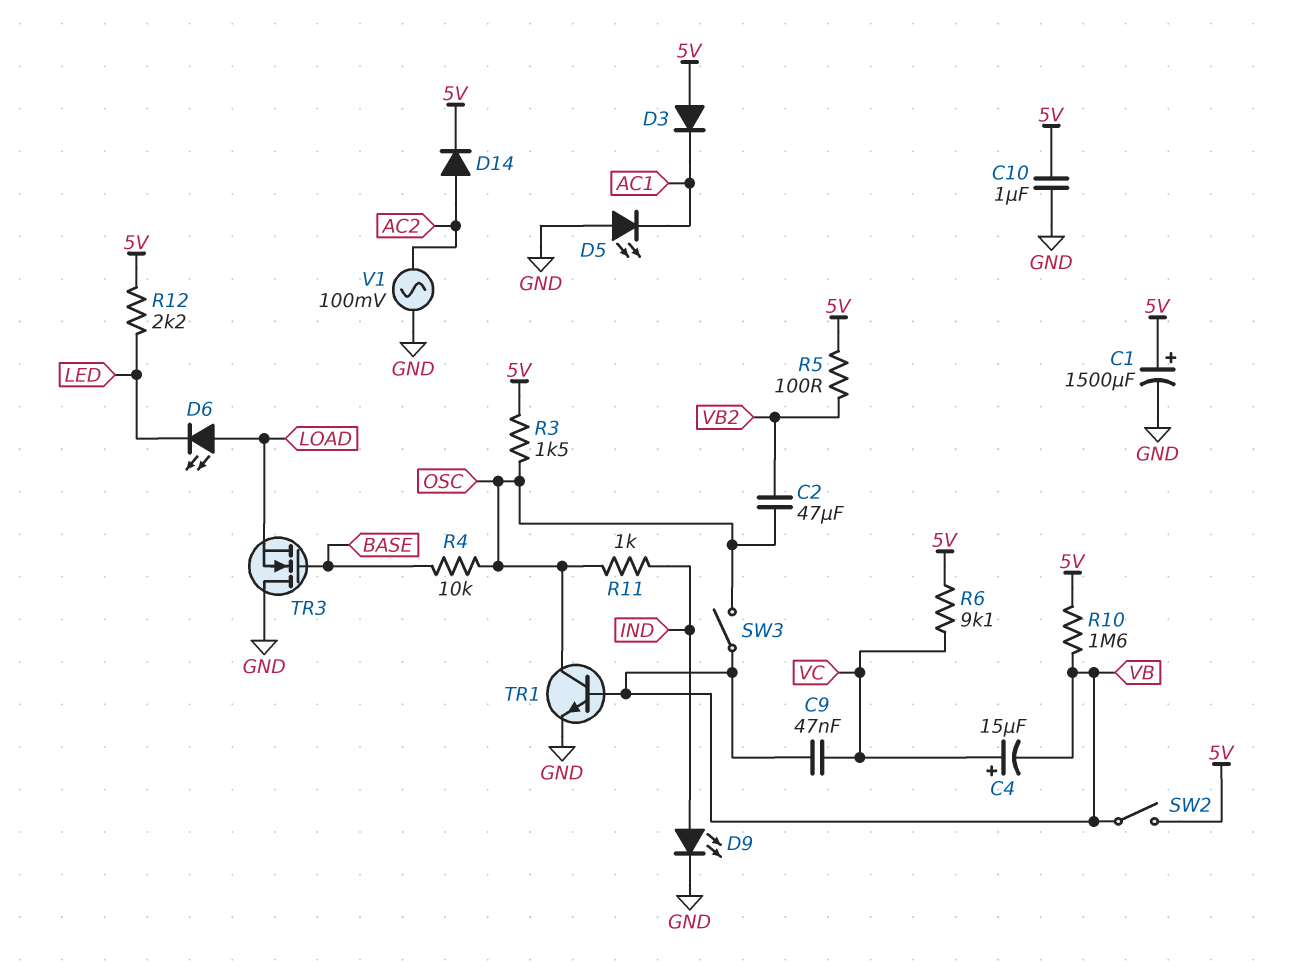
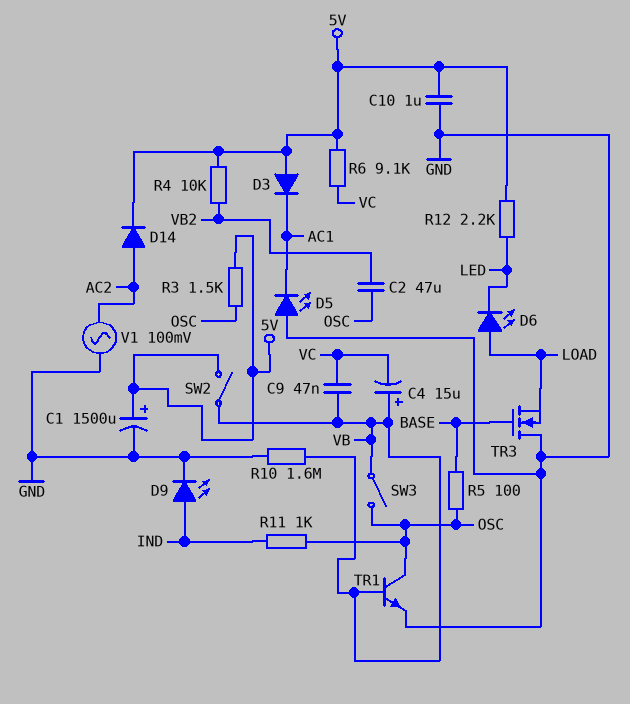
C4: 15uF (plus VC, minus VB) -> 15uF (plus VB, minus VC)
R4: 10k (BASE, OSC) -> 10k (5V, VB2)
R5: 100 (5V, VB2) -> 100 (BASE, OSC)
R10: 1.6M (5V, VB) -> 1.6M (GND, VB)

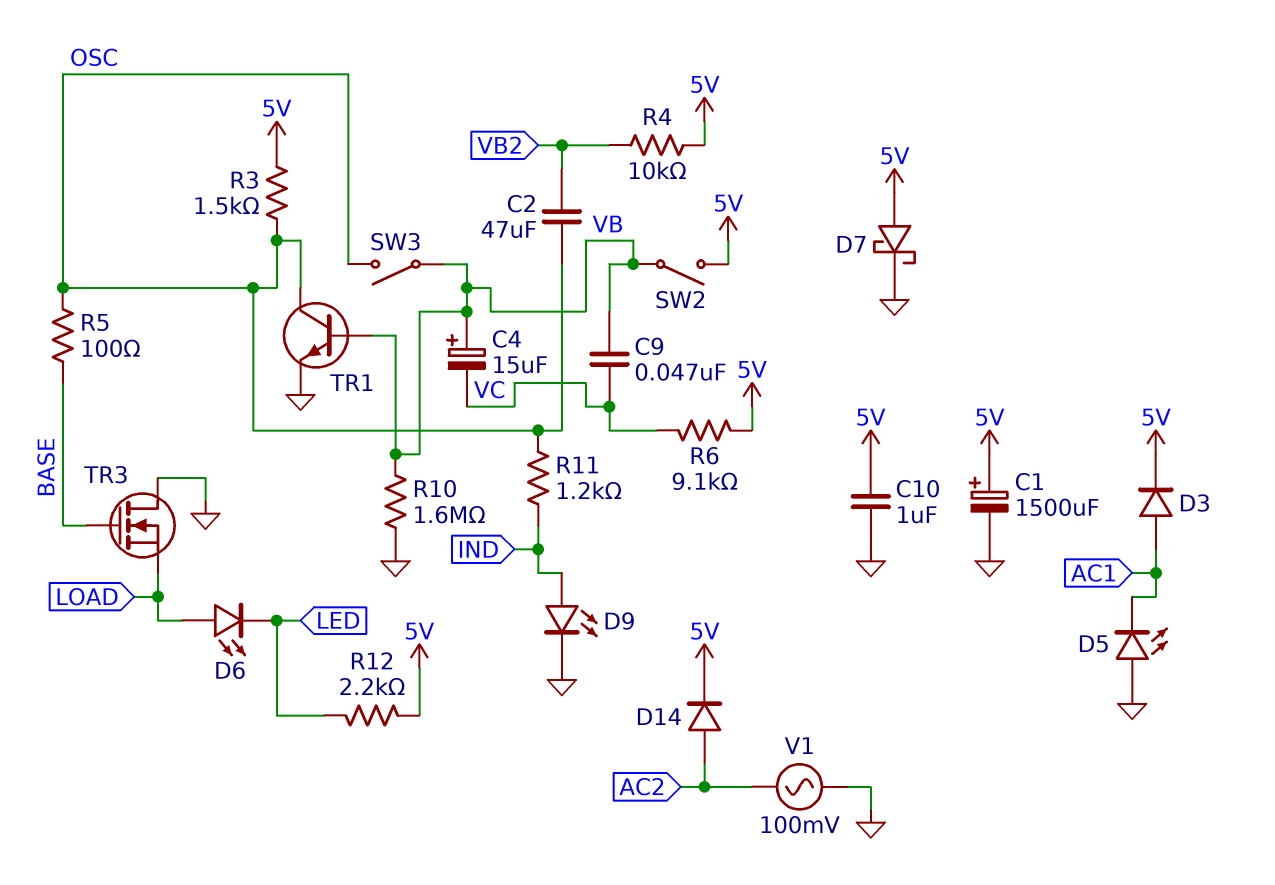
D3: diode (A 5V, K AC1) -> diode (A AC1, K 5V)
D7: none -> schottky (A 5V, K GND)
R11: 1k (IND, OSC) -> 1.2k (IND, OSC)

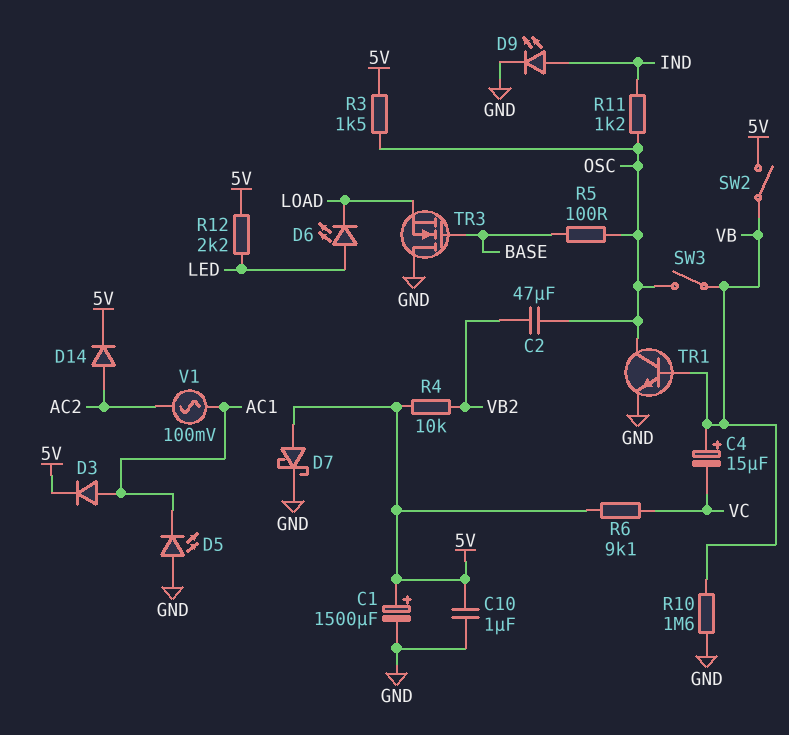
C9: 47nF (VB, VC) -> none
D6: LED (A LOAD, K LED) -> LED (A LED, K LOAD)
V1: AC 100mV (AC2, GND) -> AC 100mV (AC1, AC2)

